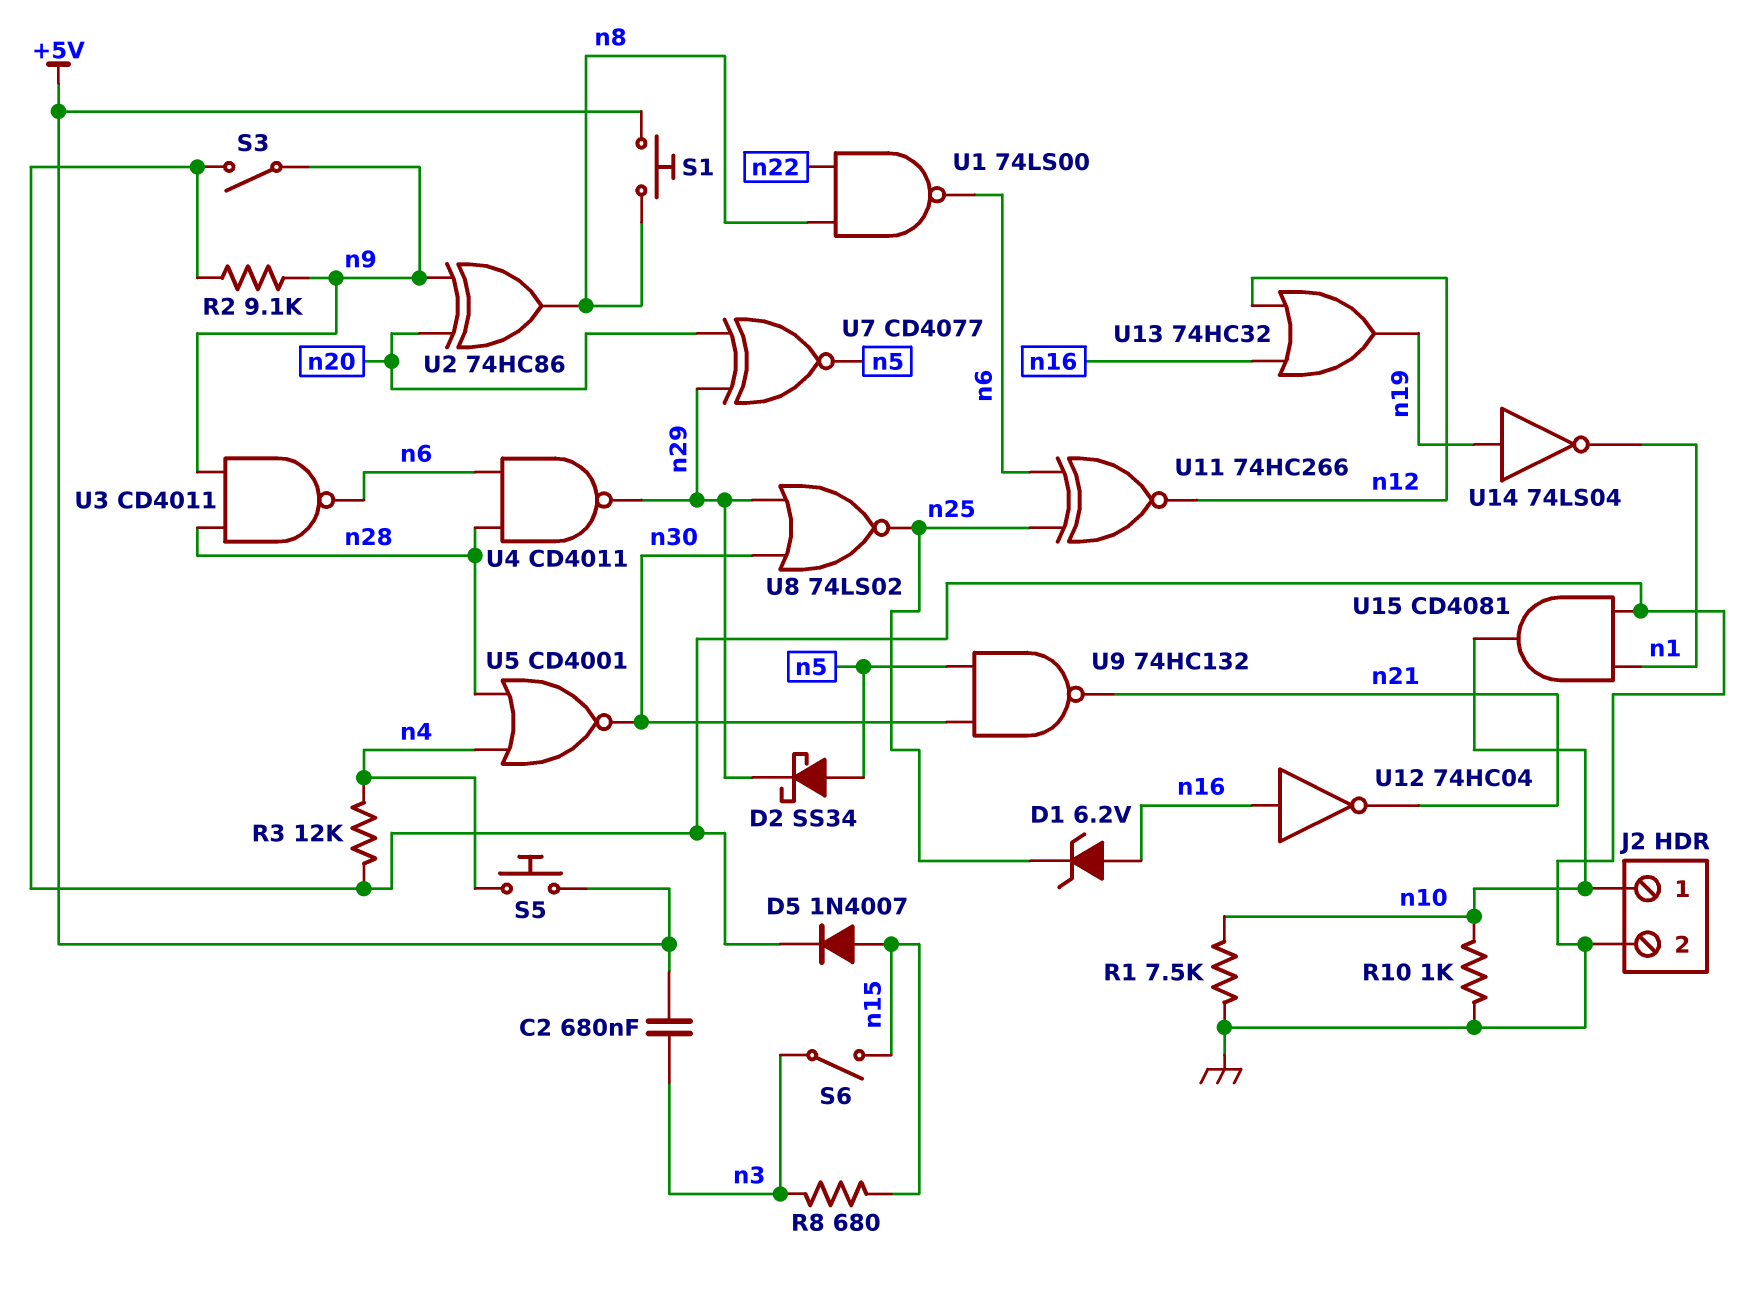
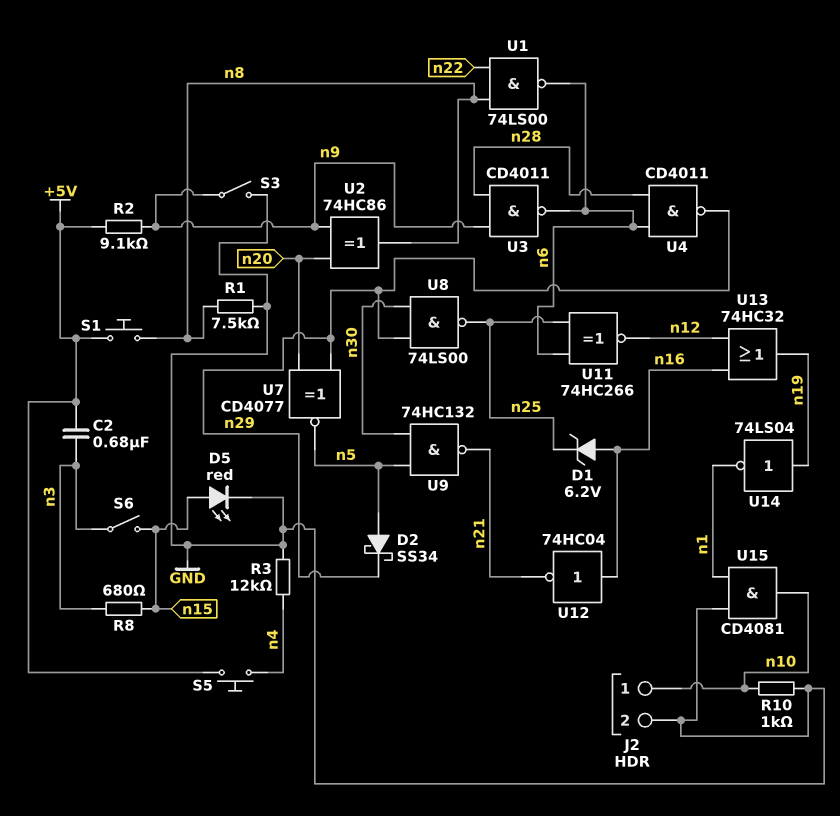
D5: diode 1N4007 (A n15, K GND) -> LED red (A n15, K GND)
R1: 7.5k (GND, n10) -> 7.5k (GND, n8)
R2: 9.1k (GND, n9) -> 9.1k (+5V, n9)
U5: NOR CD4001 (in n4, in n28, out n30) -> none
U8: NOR 74LS02 (in n29, in n30, out n25) -> NAND 74LS00 (in n29, in n30, out n25)

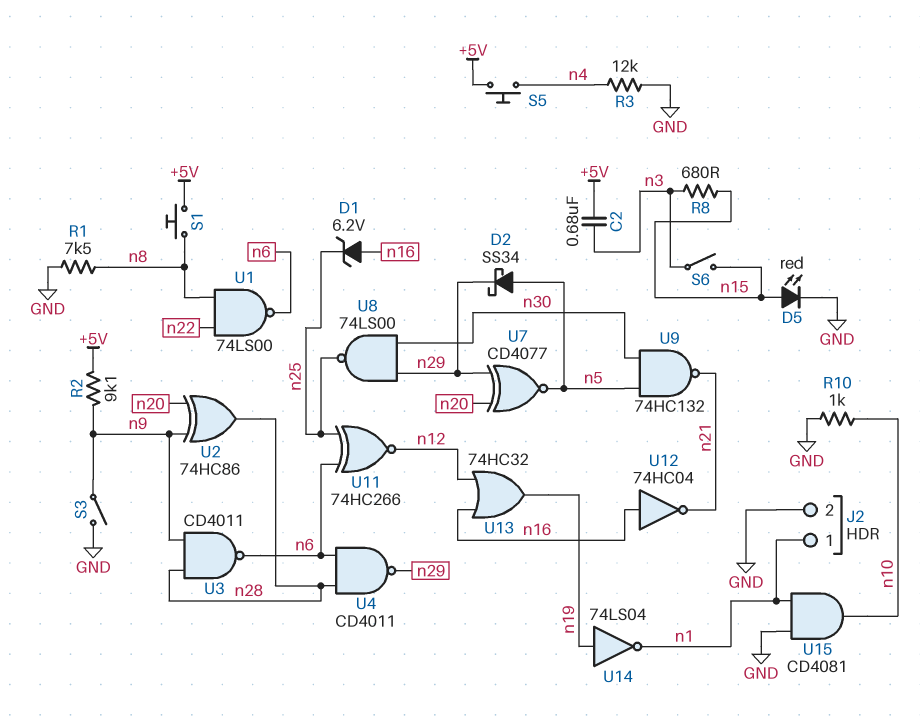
J2 pin 1: n10 -> n1
U2: XOR 74HC86 (in n9, in n20, out n8) -> XOR 74HC86 (in n9, in n20, out n28)

